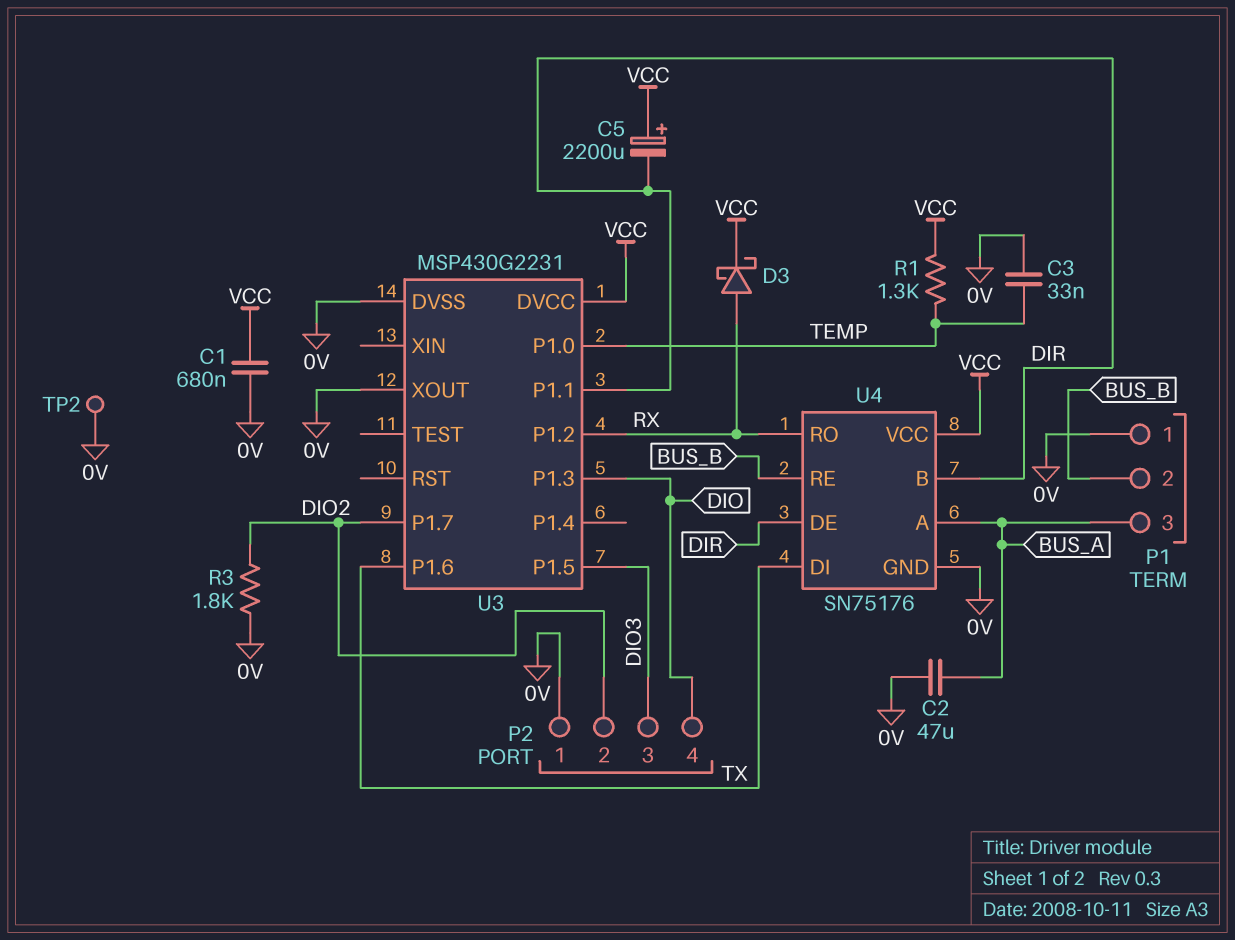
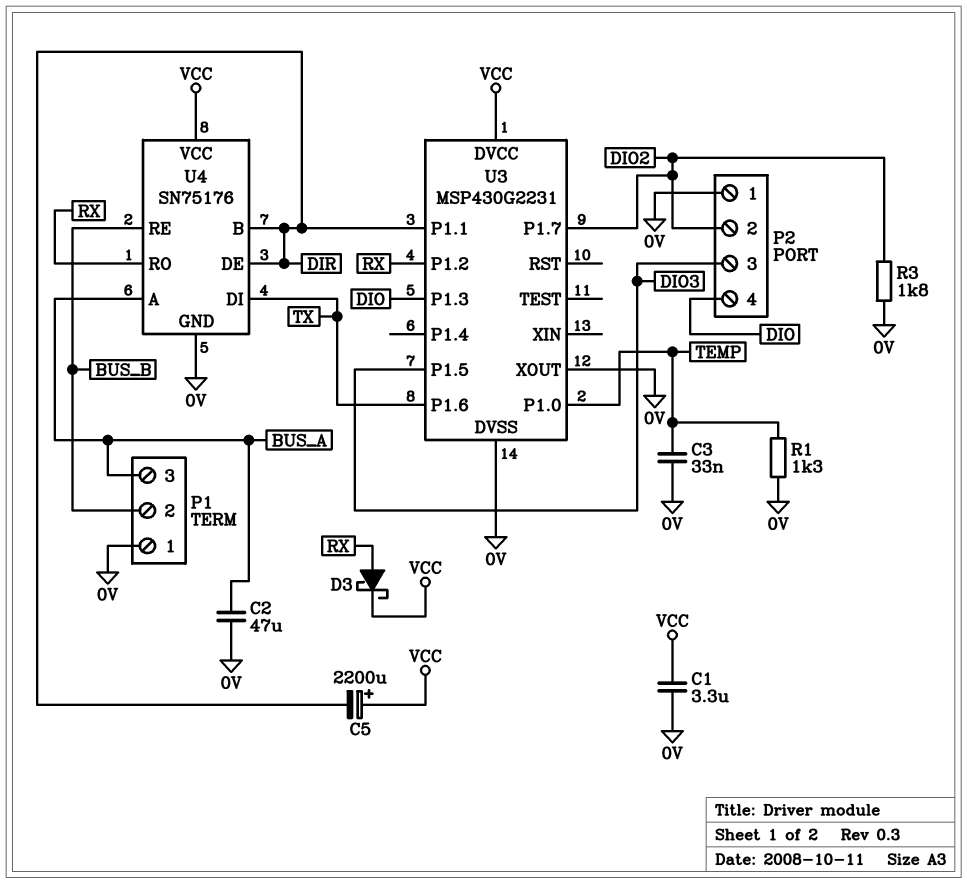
C1: 680nF (0V, VCC) -> 3.3uF (0V, VCC)
R1: 1.3k (TEMP, VCC) -> 1.3k (0V, TEMP)
TP2: test point (0V) -> none

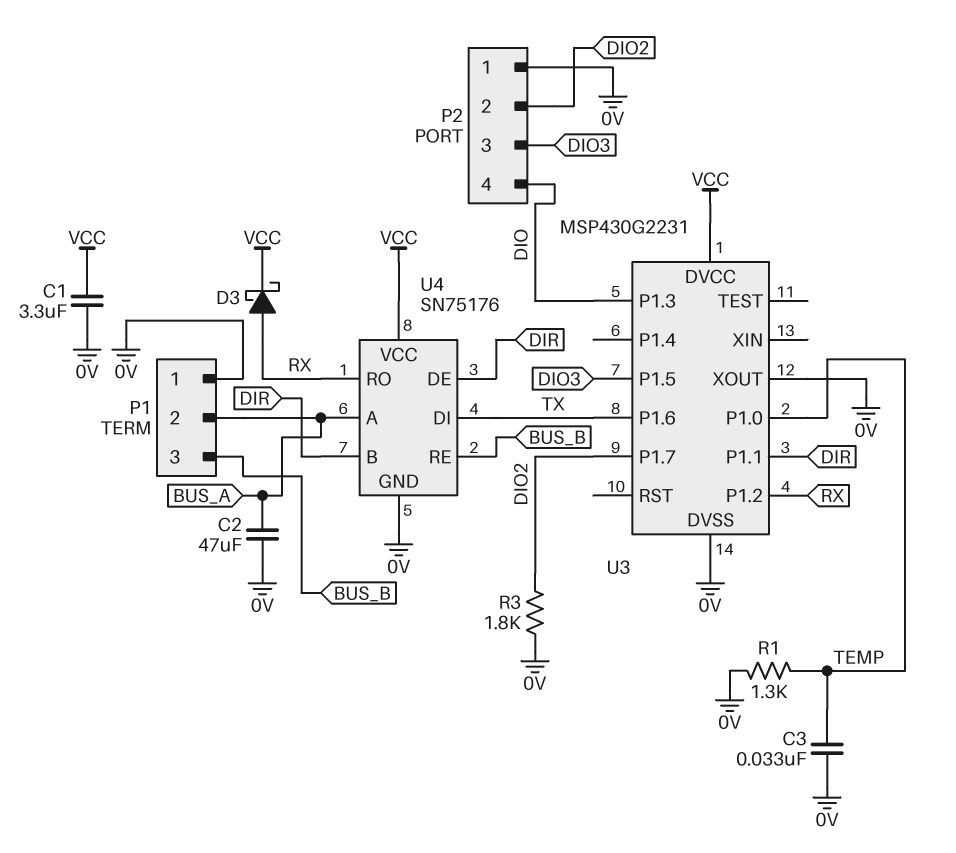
C5: 2200uF (plus VCC, minus DIR) -> none
P1 pin 2: BUS_B -> BUS_A
P1 pin 3: BUS_A -> BUS_B

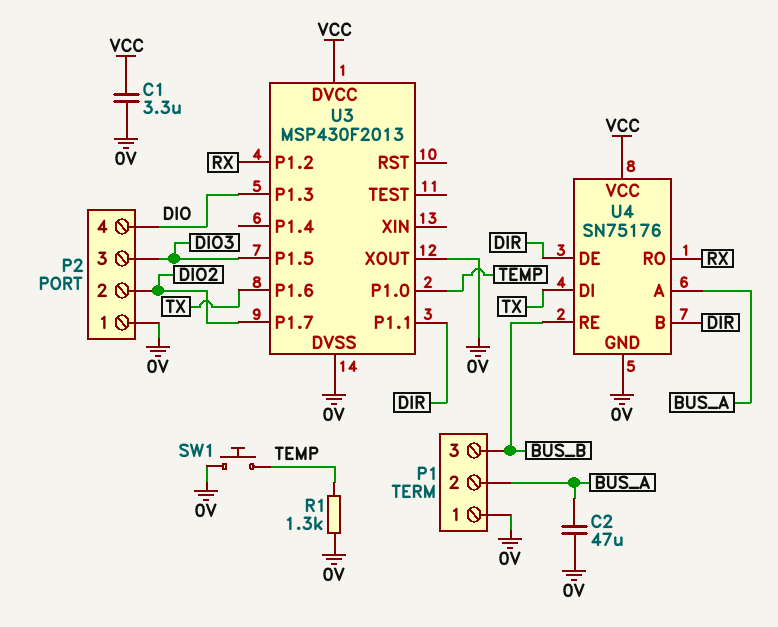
C3: 33nF (0V, TEMP) -> none
D3: schottky (A RX, K VCC) -> none
R3: 1.8k (0V, DIO2) -> none
SW1: none -> button (0V, TEMP)
U3: MSP430G2231 -> MSP430F2013

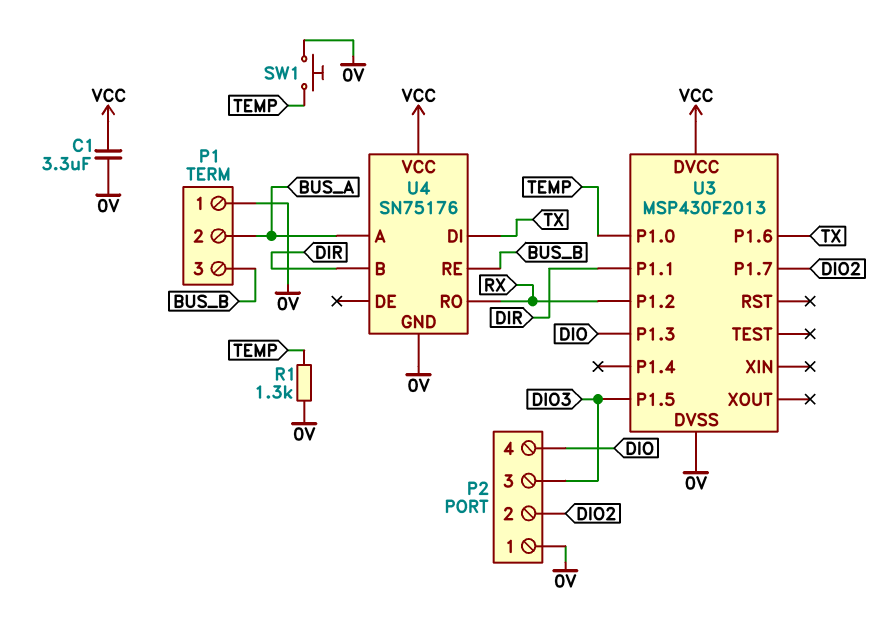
C2: 47uF (0V, BUS_A) -> none
U3 pin XOUT: 0V -> none
U4 pin DE: DIR -> none

